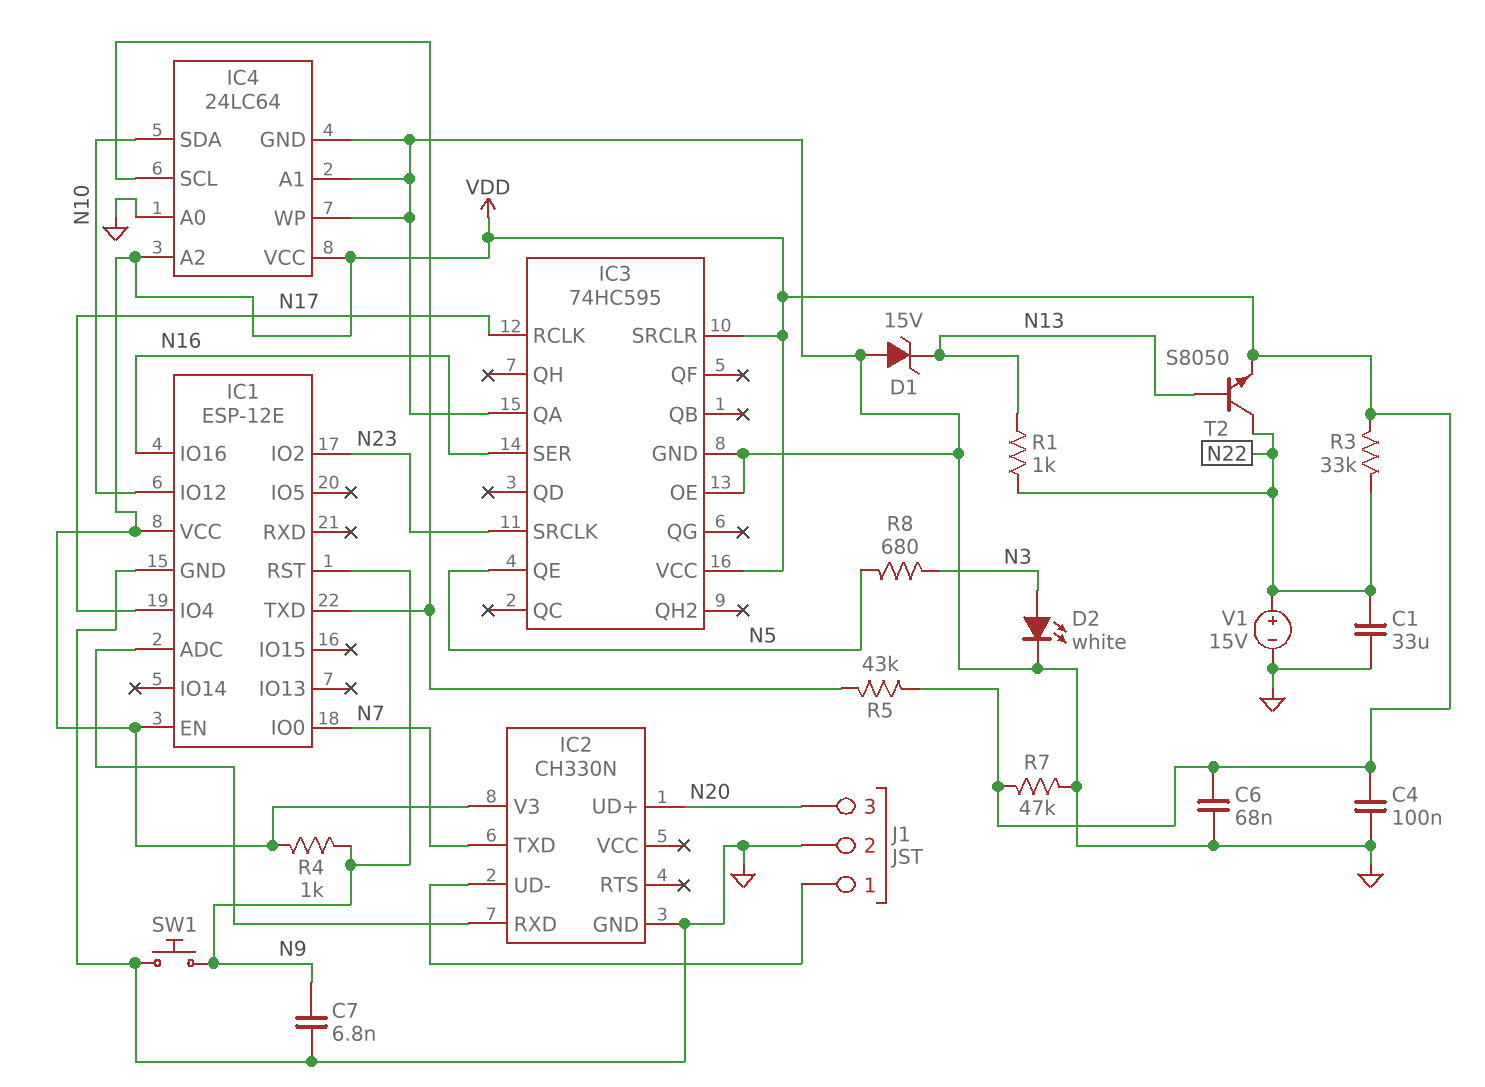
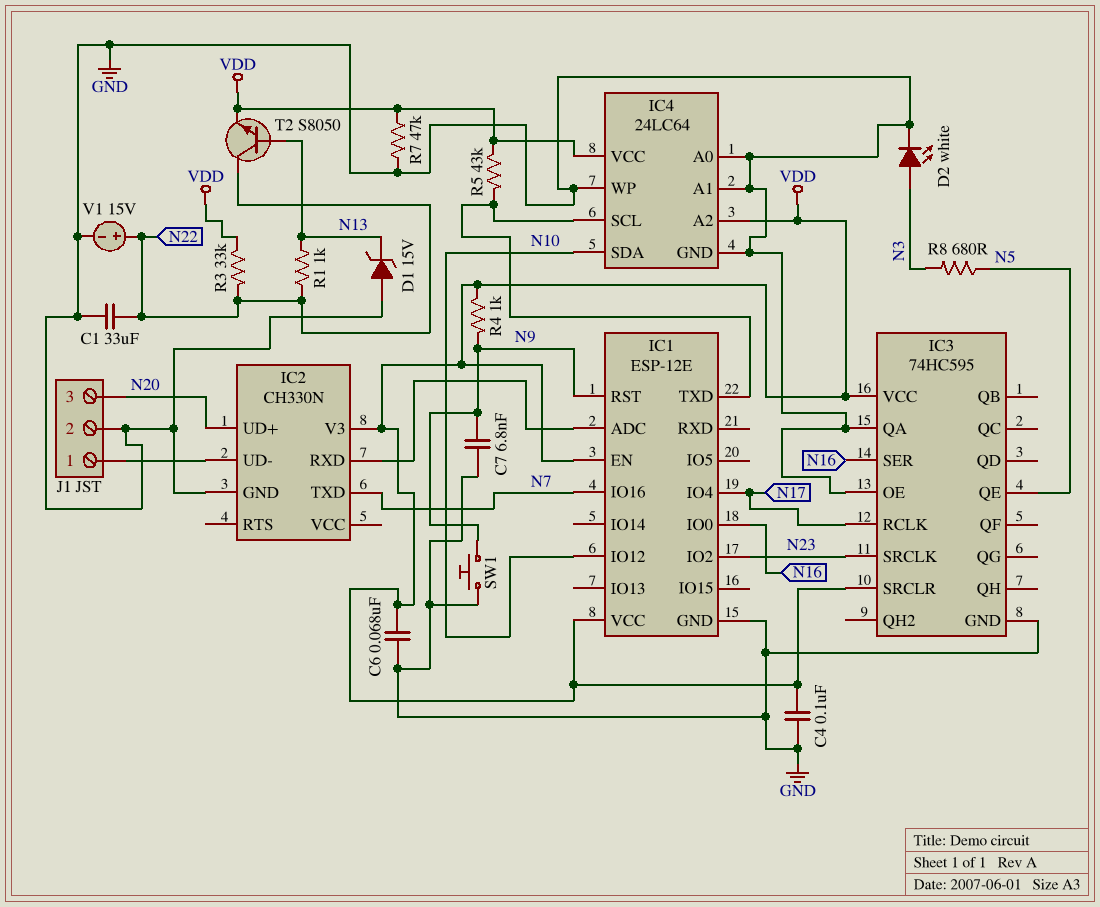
IC1 pin IO0: N7 -> N16
IC1 pin IO16: N16 -> N7

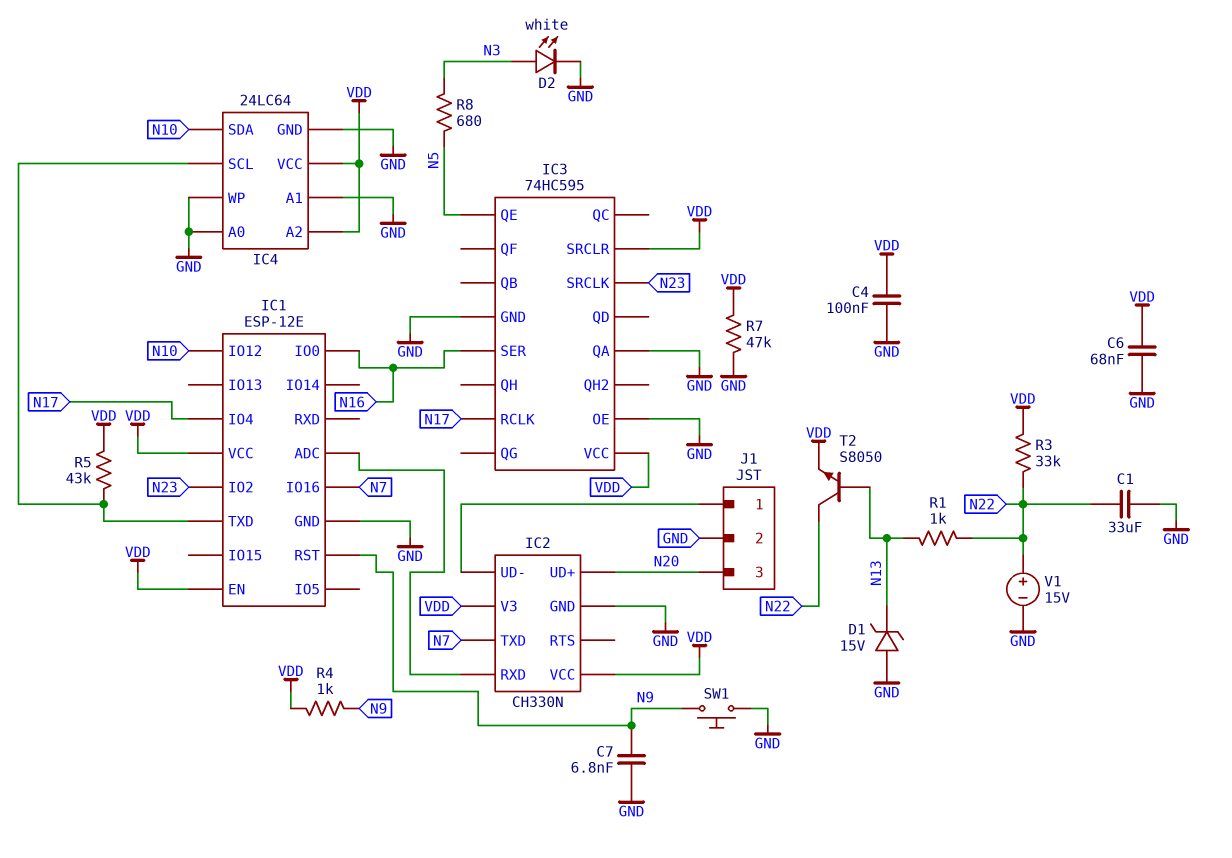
IC2 pin VCC: none -> VDD

